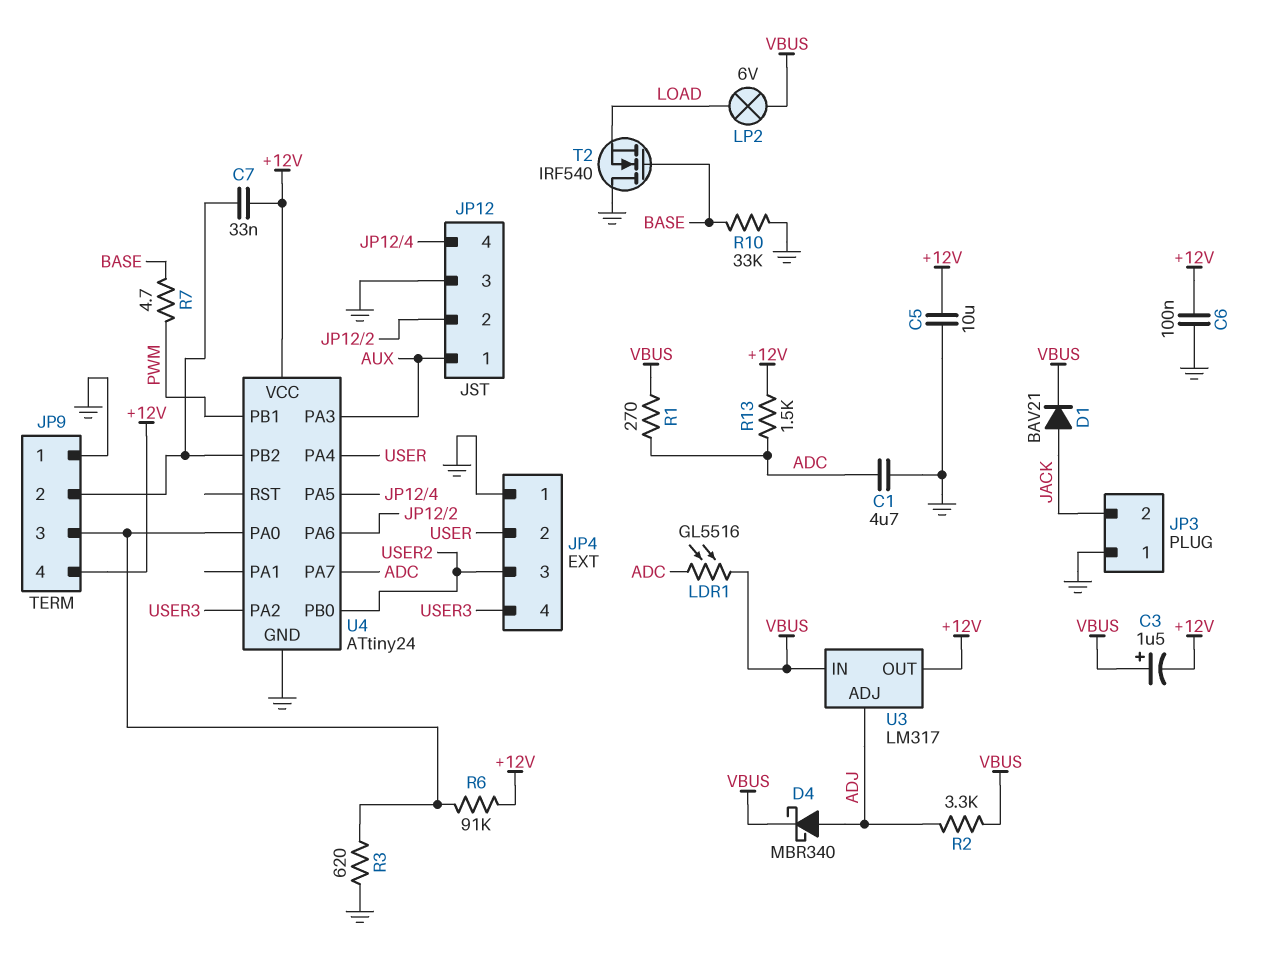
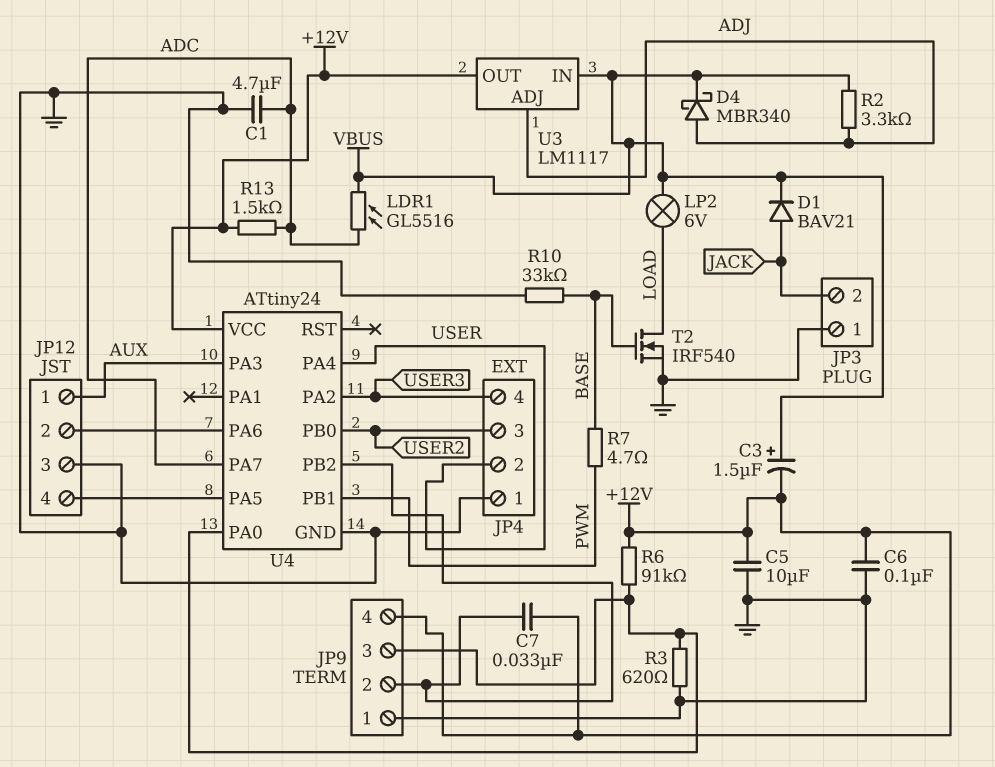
R1: 270 (ADC, VBUS) -> none
T2: NMOS IRF540 (G BASE, D GND, S LOAD) -> NMOS IRF540 (G BASE, D LOAD, S GND)
U3: LM317 -> LM1117

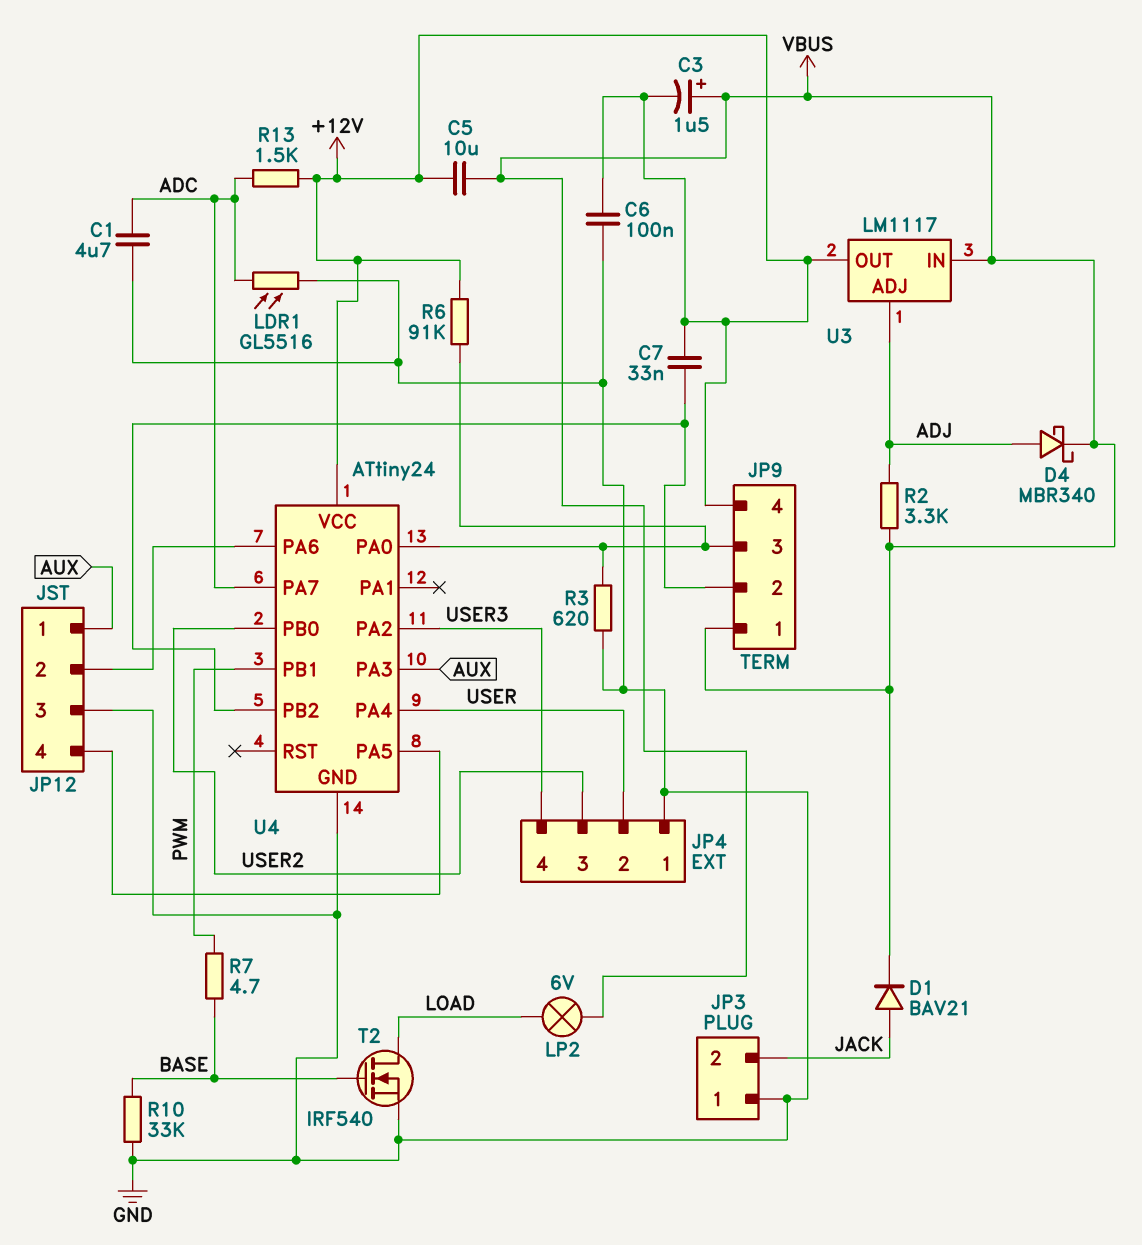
C5: 10uF (+12V, GND) -> 10uF (+12V, VBUS)
JP9 pin 1: GND -> VBUS
LDR1: GL5516 (ADC, VBUS) -> GL5516 (ADC, GND)

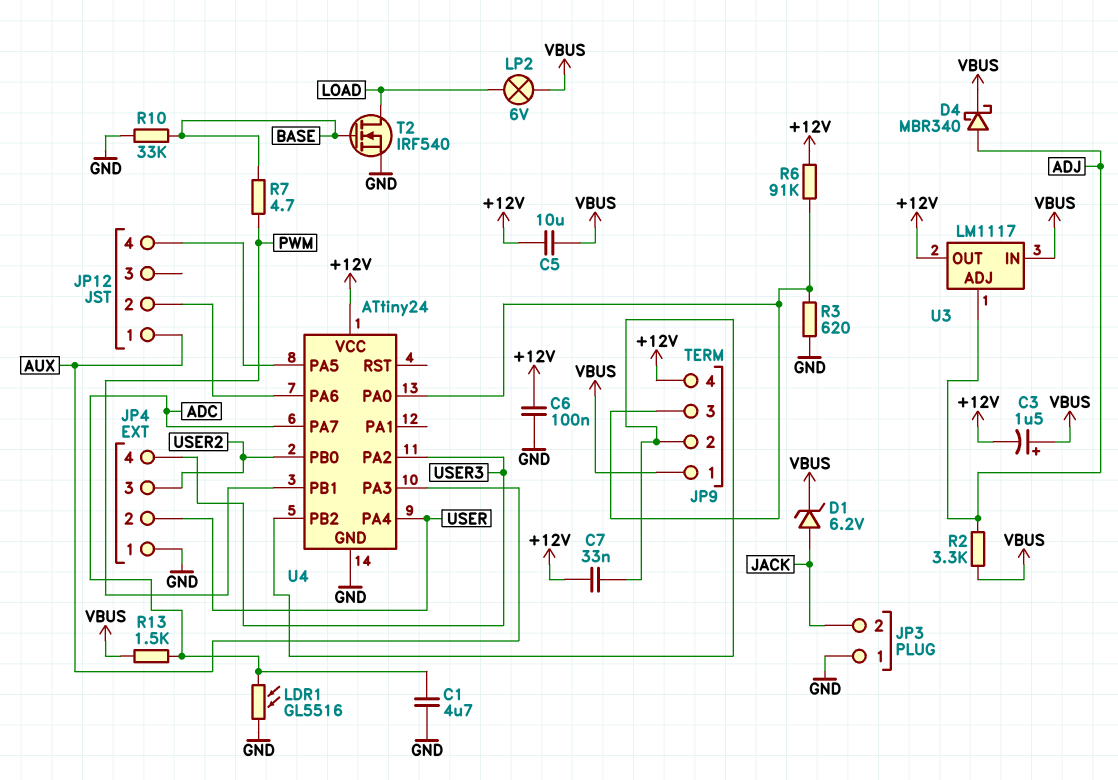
D1: diode BAV21 (A JACK, K VBUS) -> zener 6.2V (A JACK, K VBUS)
JP12 pin 3: GND -> none
R13: 1.5k (+12V, ADC) -> 1.5k (ADC, VBUS)

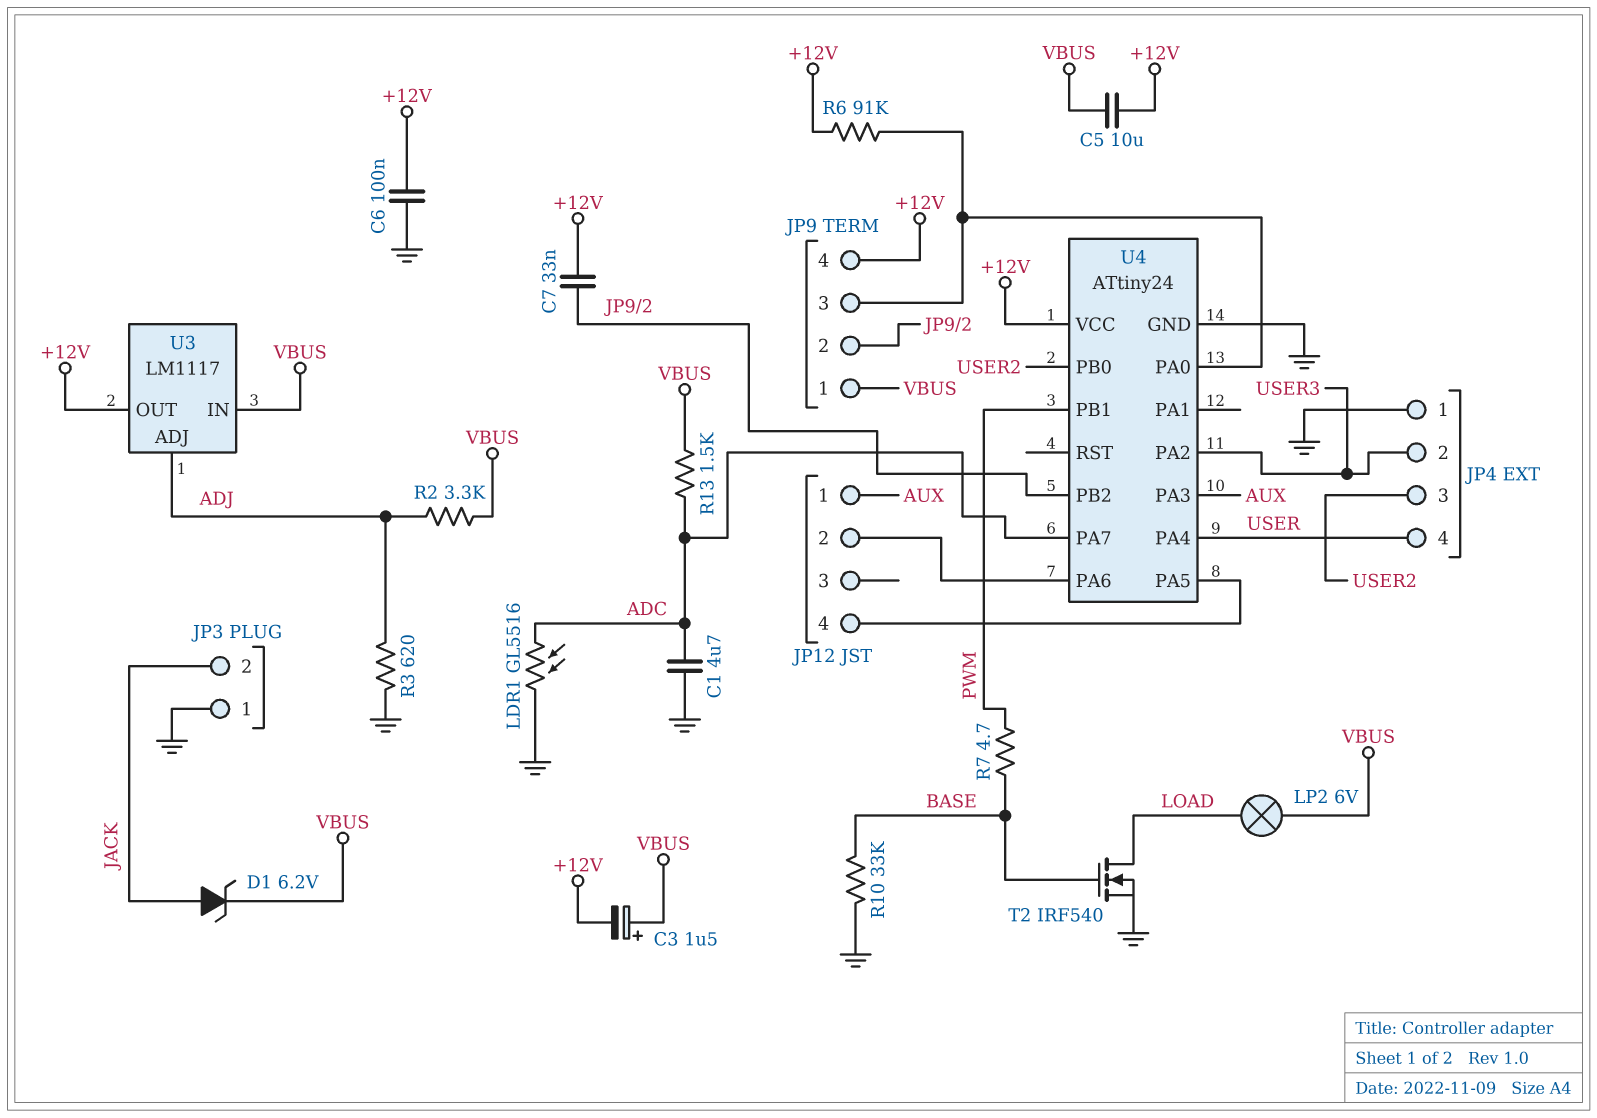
D4: schottky MBR340 (A ADJ, K VBUS) -> none
JP4 pin 2: USER -> USER3
JP4 pin 4: USER3 -> USER
R3: 620 (GND, JP9/3) -> 620 (ADJ, GND)

